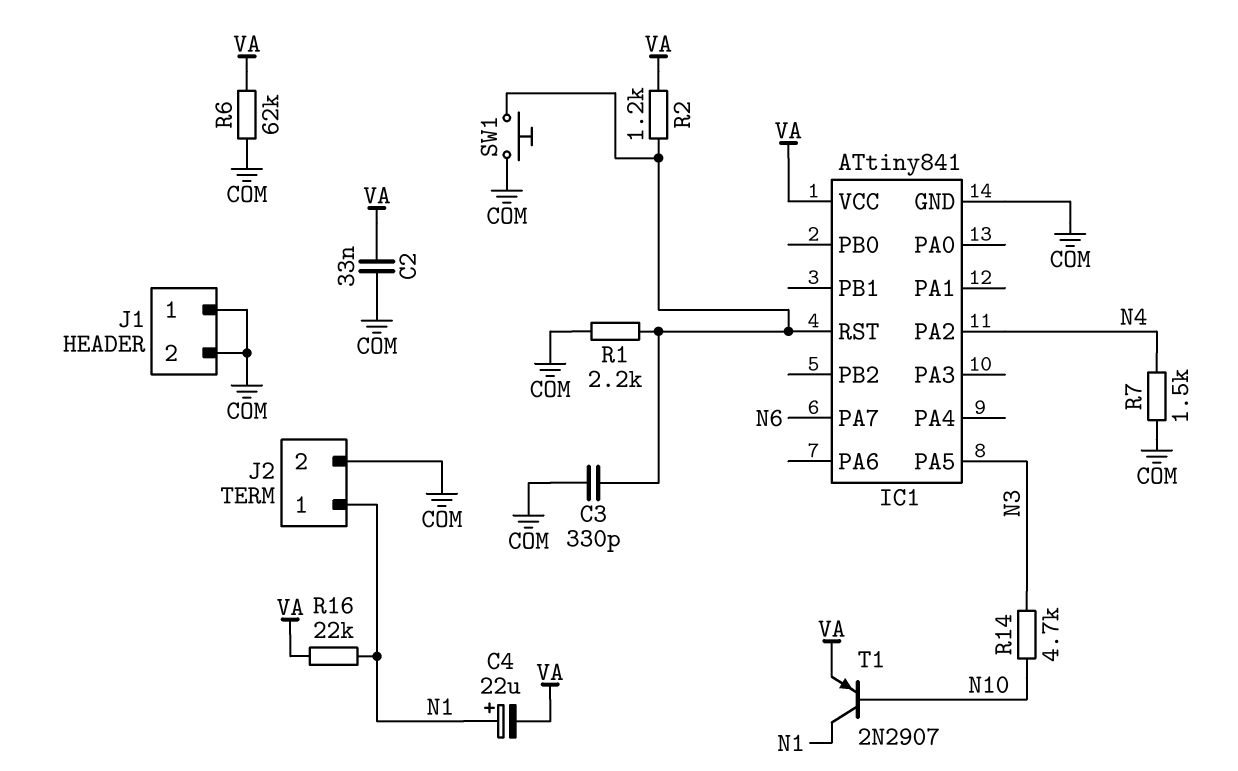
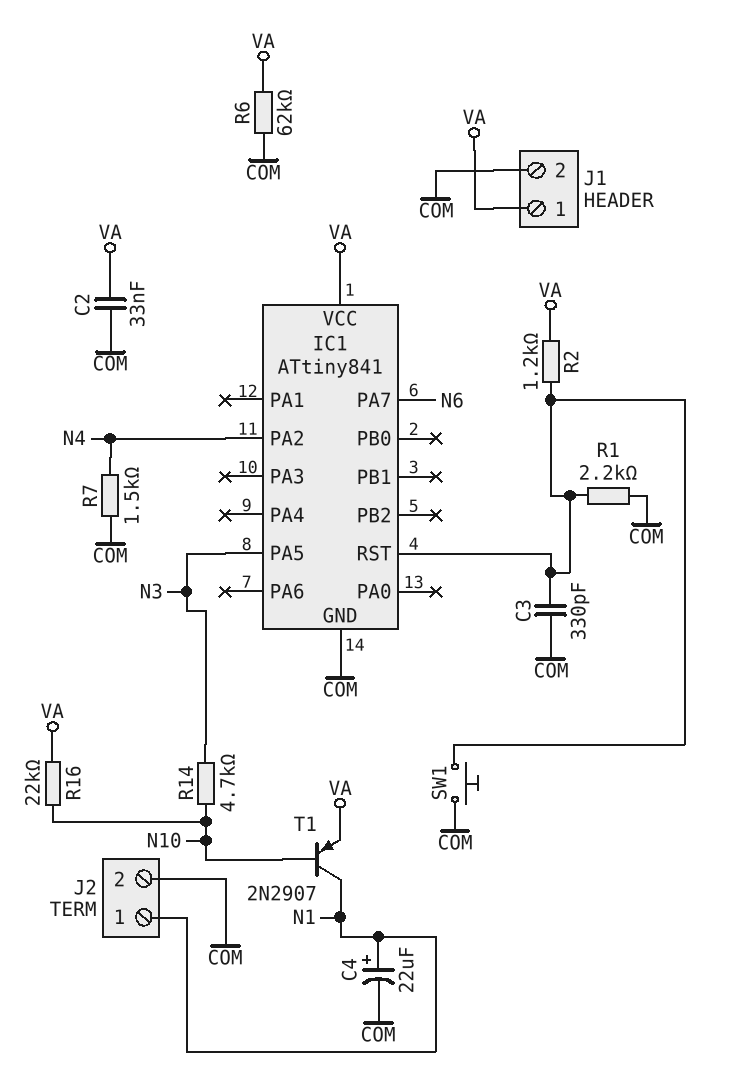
C4: 22uF (plus N1, minus VA) -> 22uF (plus N1, minus COM)
J1 pin 1: COM -> VA
R16: 22k (N1, VA) -> 22k (N10, VA)

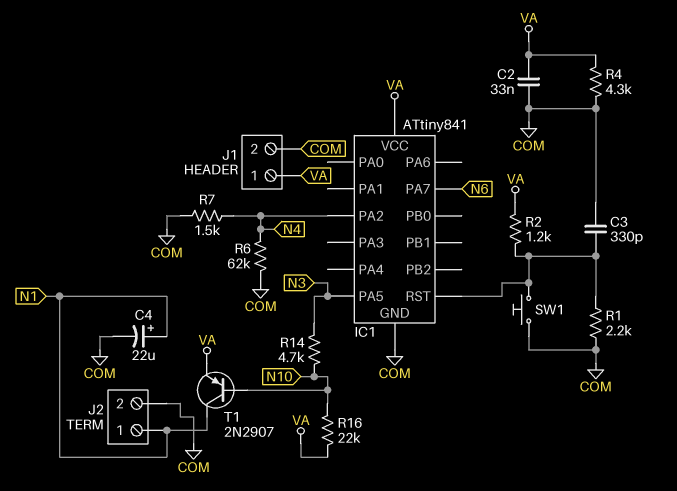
R4: none -> 4.3k (COM, VA)
R6: 62k (COM, VA) -> 62k (COM, N4)

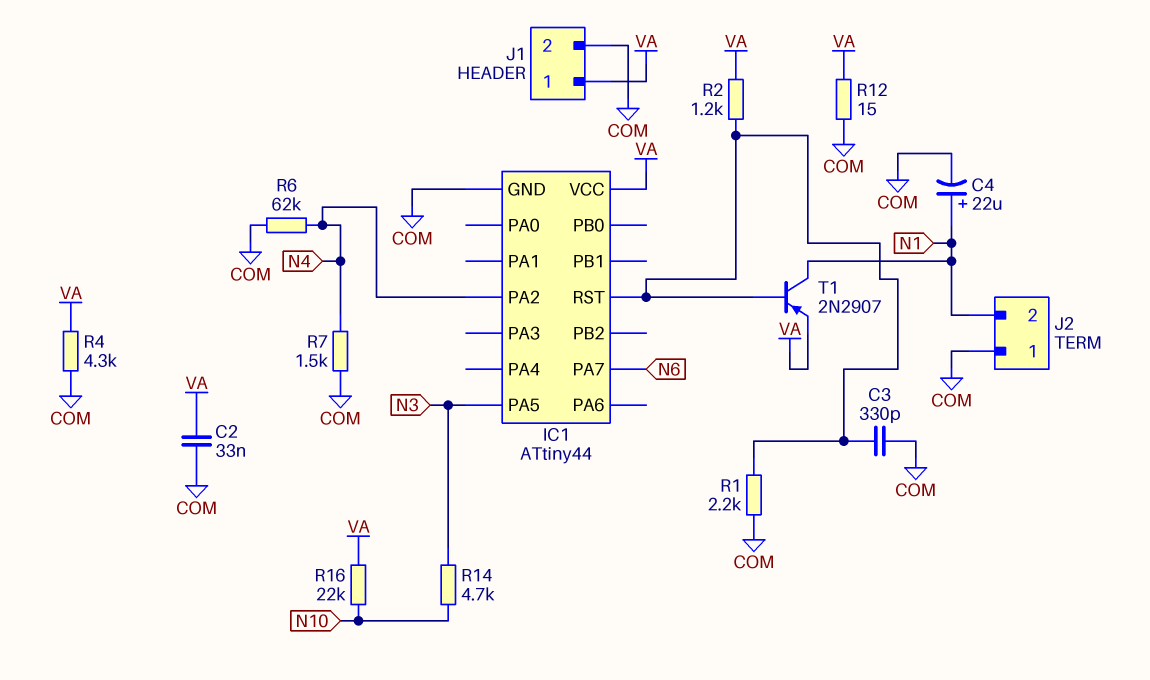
IC1: ATtiny841 -> ATtiny44
J2 pin 1: N1 -> COM
J2 pin 2: COM -> N1
R12: none -> 15 (COM, VA)
SW1: button (COM, IC1/RST) -> none
T1: PNP 2N2907 (B N10, C N1, E VA) -> PNP 2N2907 (B IC1/RST, C N1, E VA)

